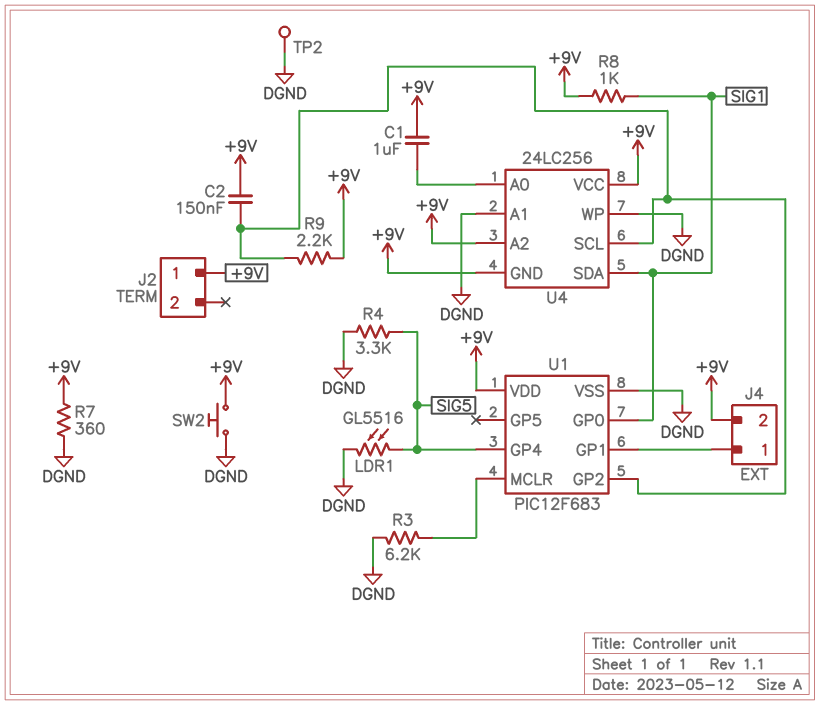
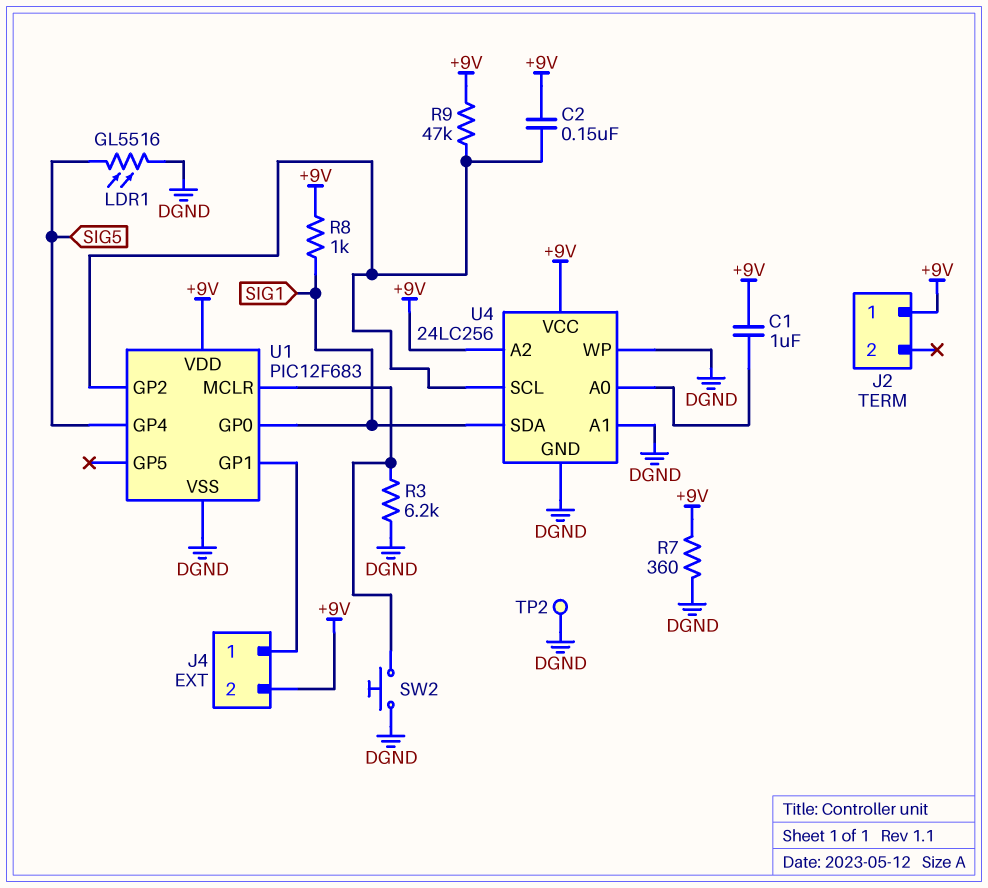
R4: 3.3k (DGND, SIG5) -> none
R9: 2.2k (+9V, U1/GP2) -> 47k (+9V, U1/GP2)
SW2: button (+9V, DGND) -> button (DGND, U1/MCLR)
U4 pin GND: +9V -> DGND

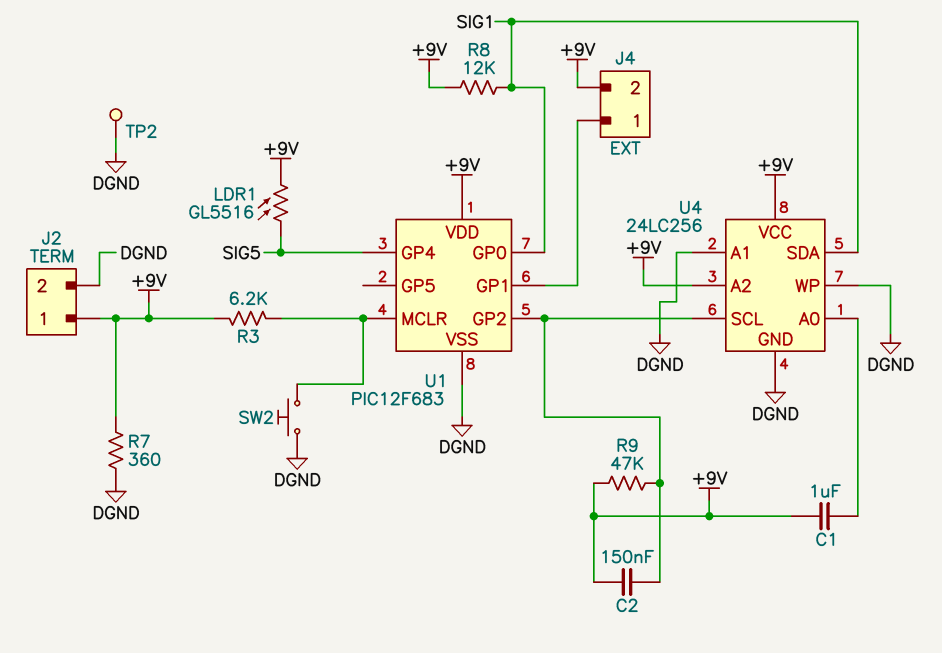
J2 pin 2: none -> DGND
LDR1: GL5516 (DGND, SIG5) -> GL5516 (+9V, SIG5)
R3: 6.2k (DGND, U1/MCLR) -> 6.2k (+9V, U1/MCLR)
R8: 1k (+9V, SIG1) -> 12k (+9V, SIG1)

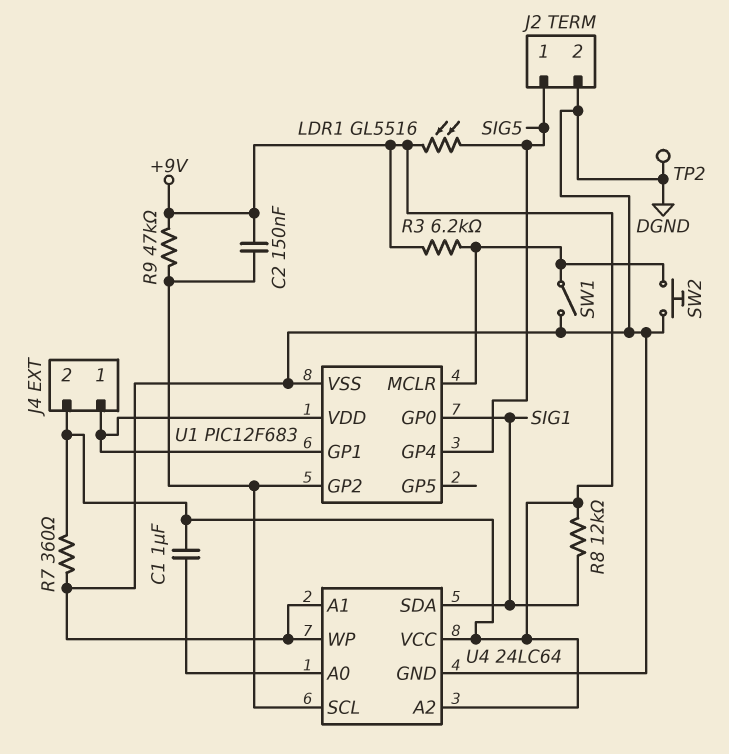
J2 pin 1: +9V -> SIG5
SW1: none -> switch (DGND, U1/MCLR)
U1 pin VDD: +9V -> J4/1
U4: 24LC256 -> 24LC64

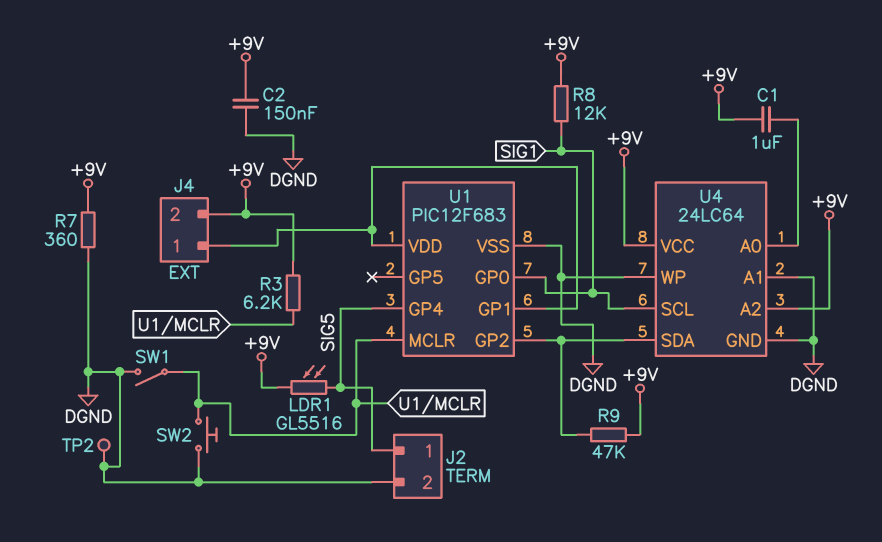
C2: 150nF (+9V, U1/GP2) -> 150nF (+9V, DGND)
U4 pin SCL: U1/GP2 -> SIG1
U4 pin SDA: SIG1 -> U1/GP2

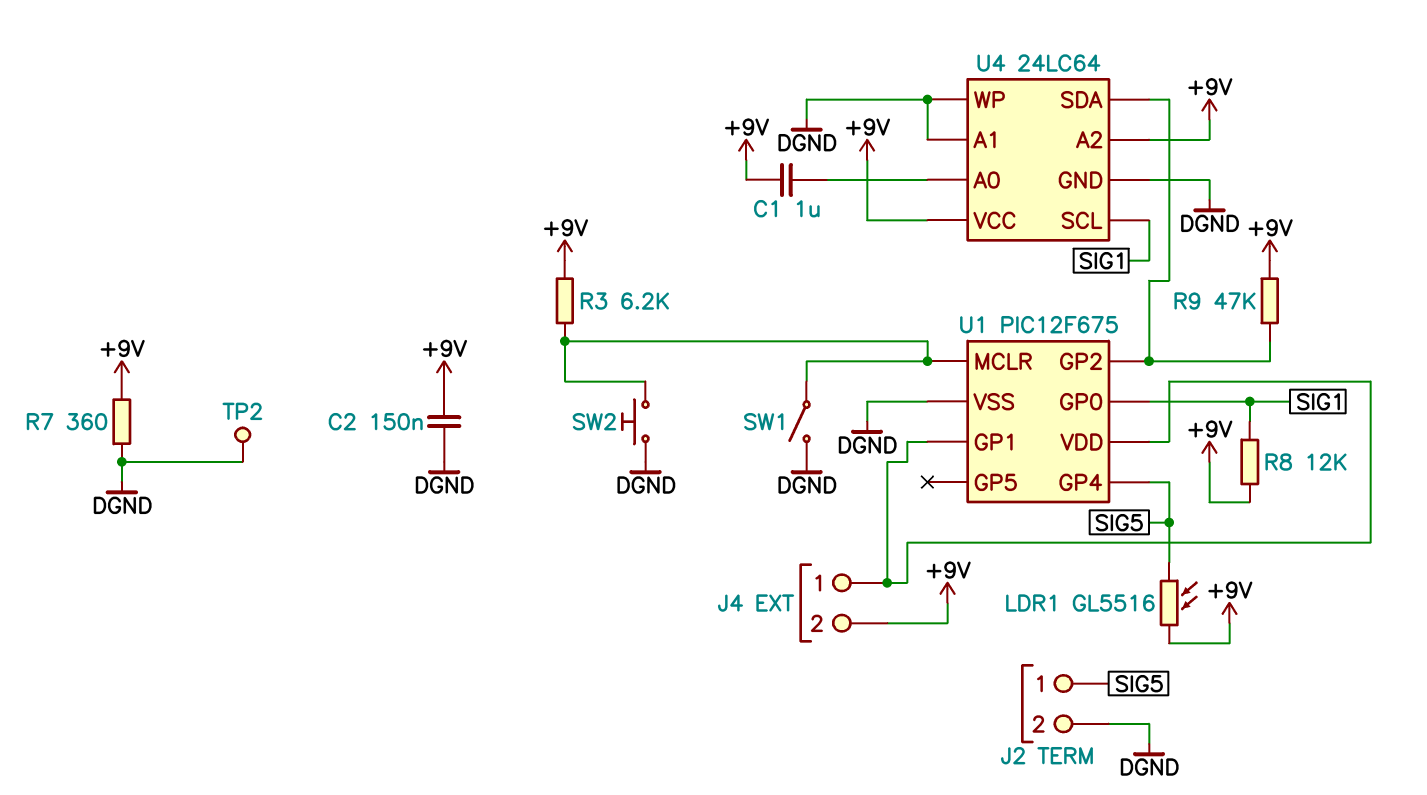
U1: PIC12F683 -> PIC12F675

